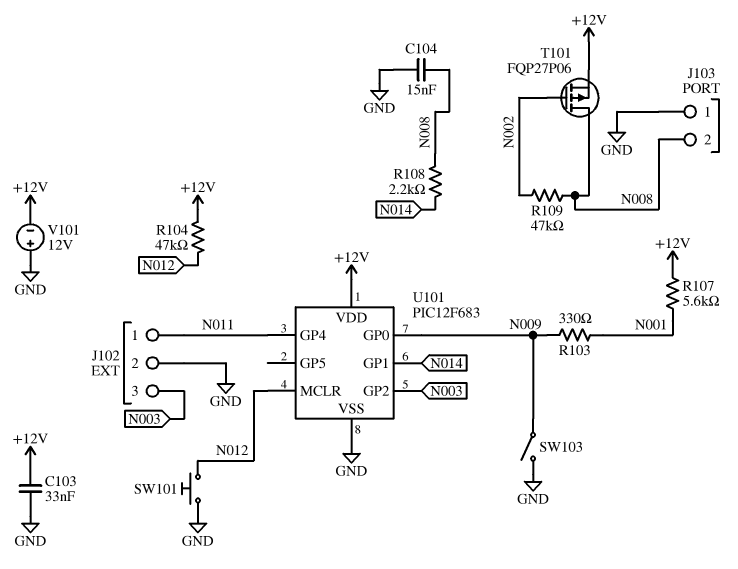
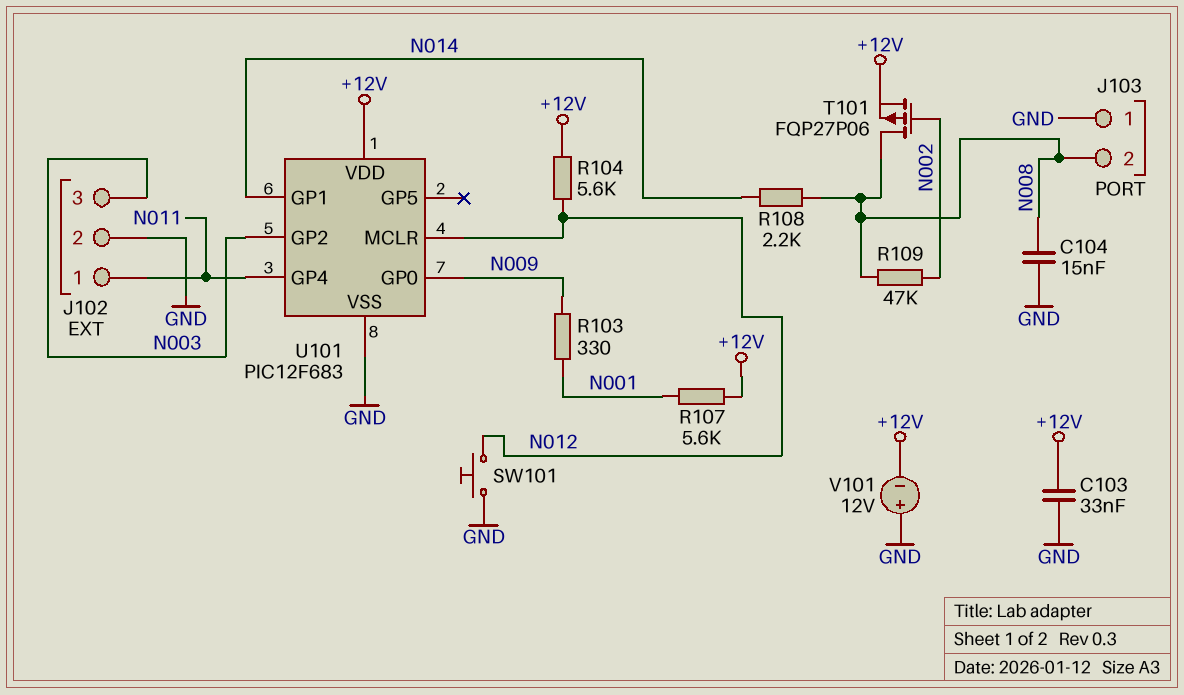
R104: 47k (+12V, N012) -> 5.6k (+12V, N012)
SW103: switch (GND, N009) -> none

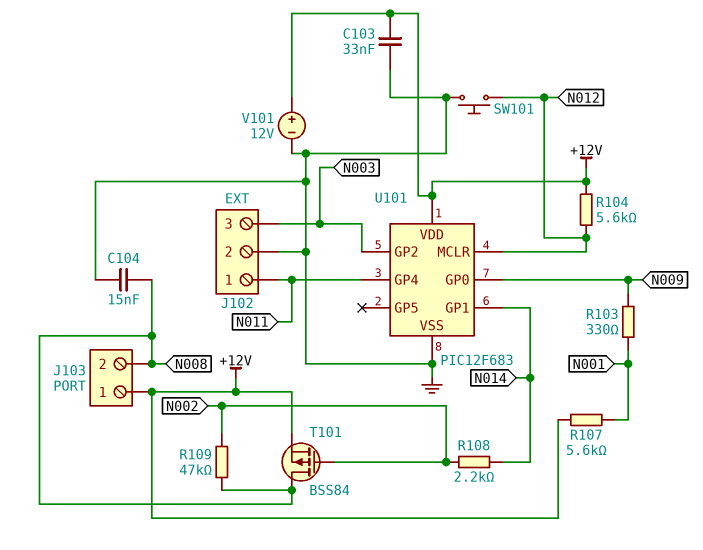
J103 pin 1: GND -> +12V
R108: 2.2k (N008, N014) -> 2.2k (N002, N014)
T101: PMOS FQP27P06 (G N002, D N008, S +12V) -> PMOS BSS84 (G N002, D N008, S +12V)
V101: 12V (plus GND, minus +12V) -> 12V (plus +12V, minus GND)

